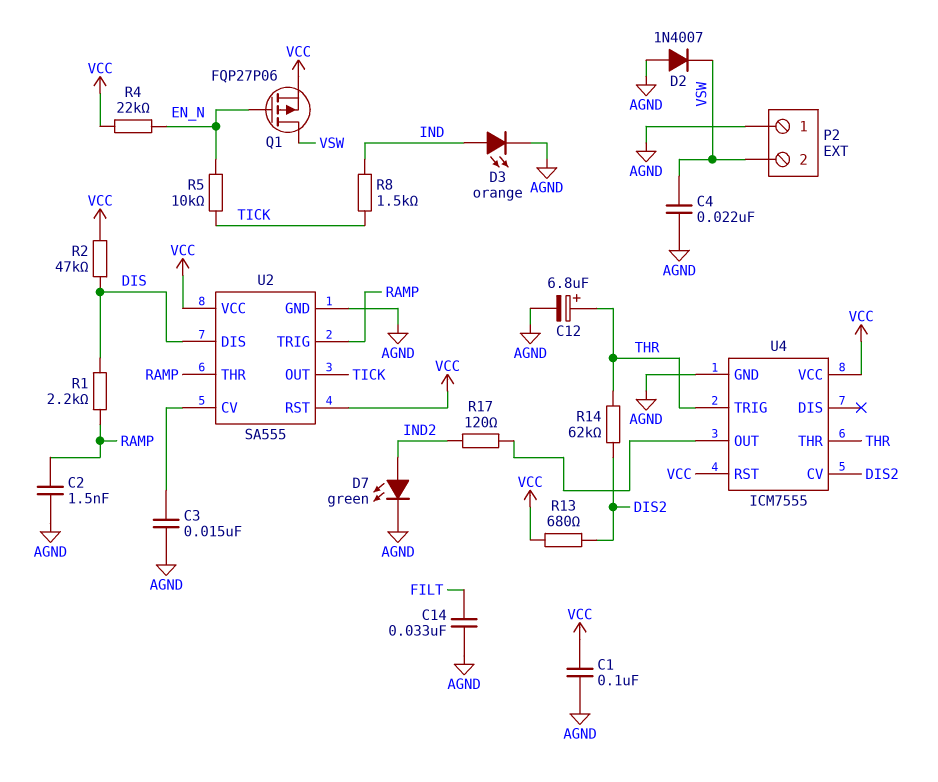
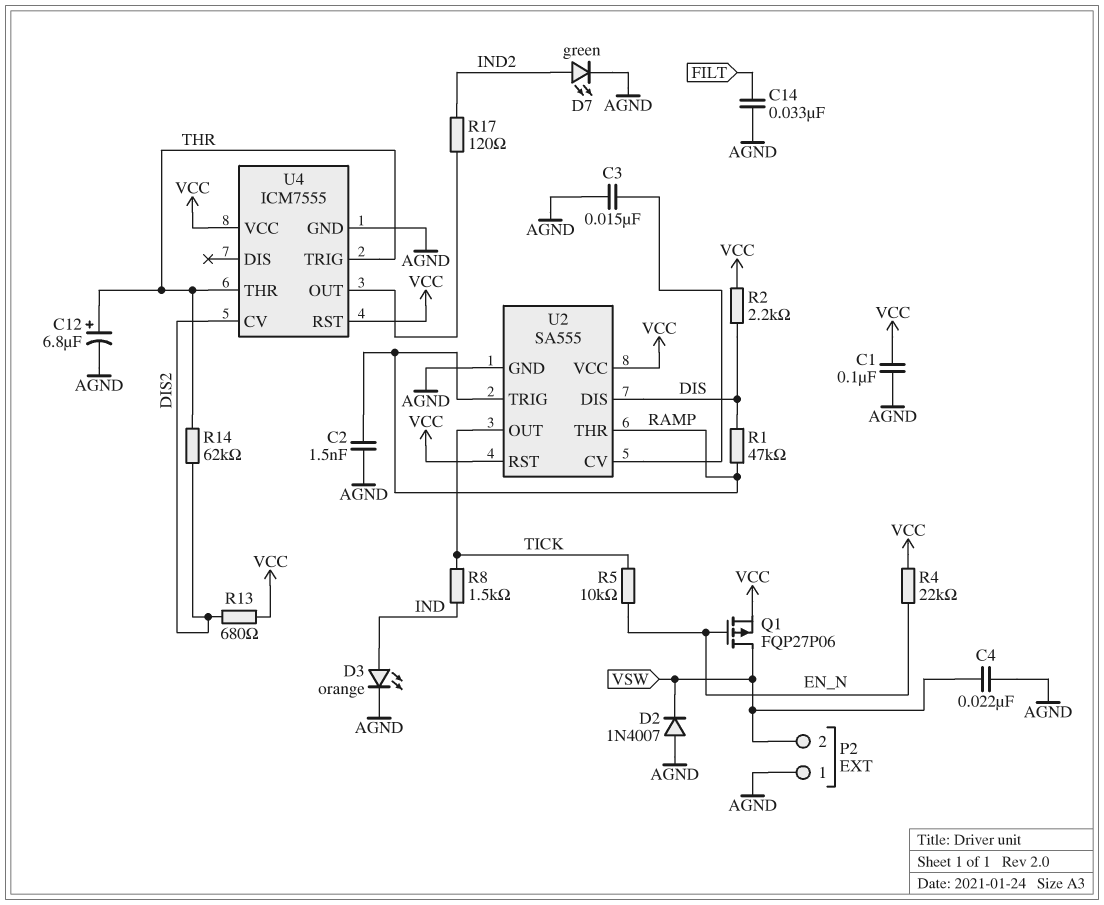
R1: 2.2k (DIS, RAMP) -> 47k (DIS, RAMP)
R2: 47k (DIS, VCC) -> 2.2k (DIS, VCC)

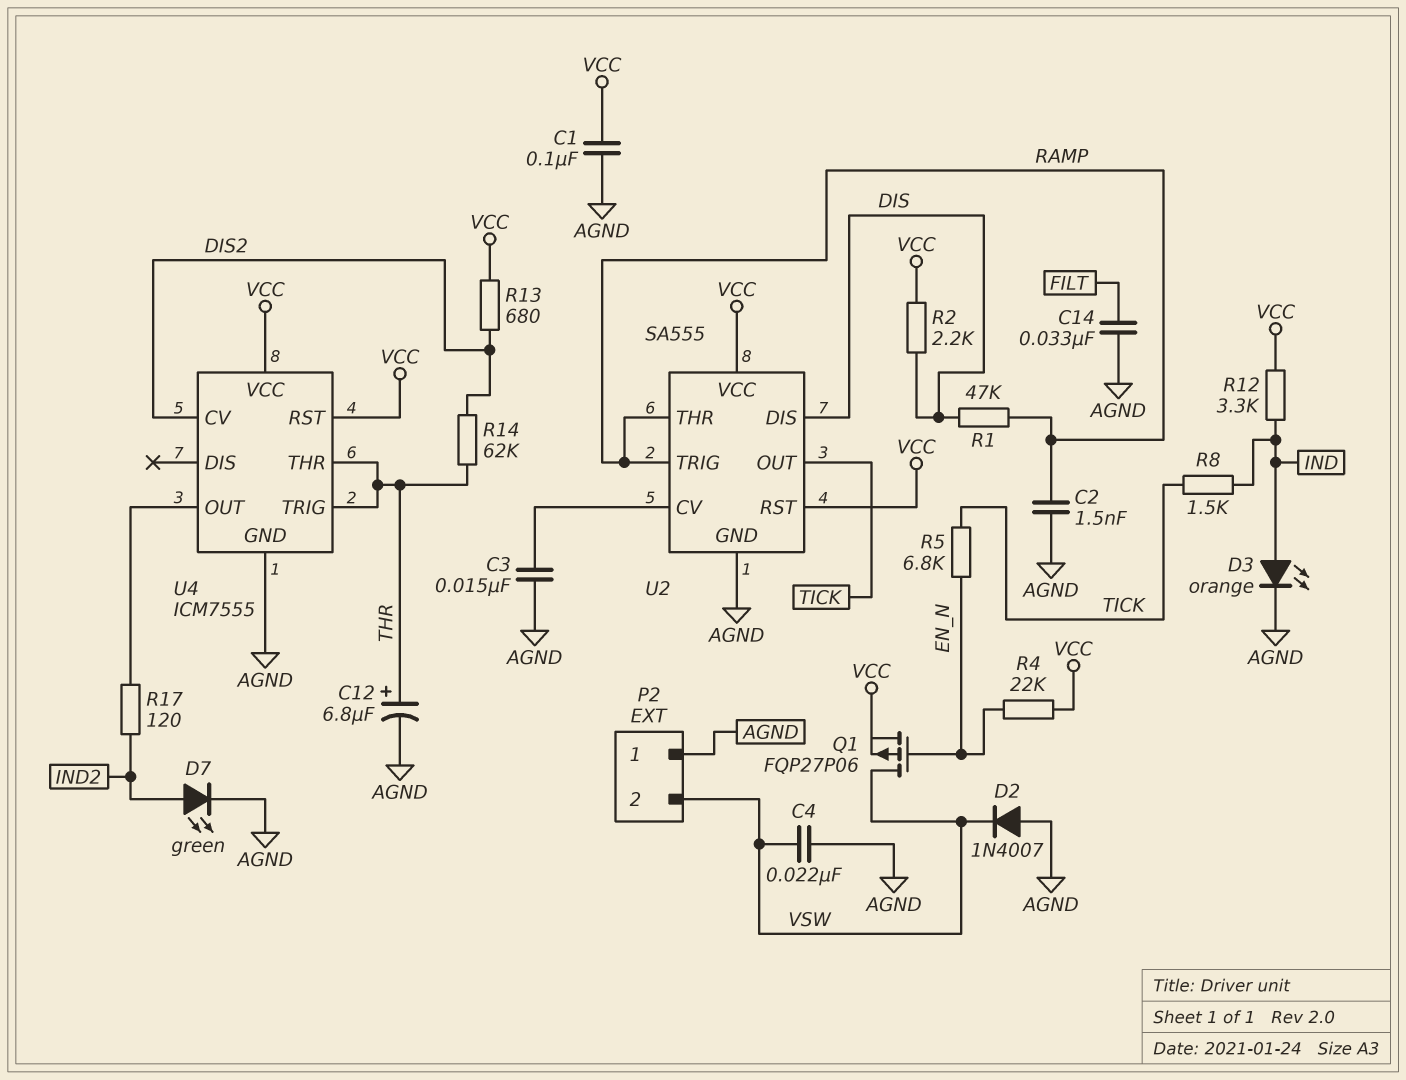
R5: 10k (EN_N, TICK) -> 6.8k (EN_N, TICK)
R12: none -> 3.3k (IND, VCC)

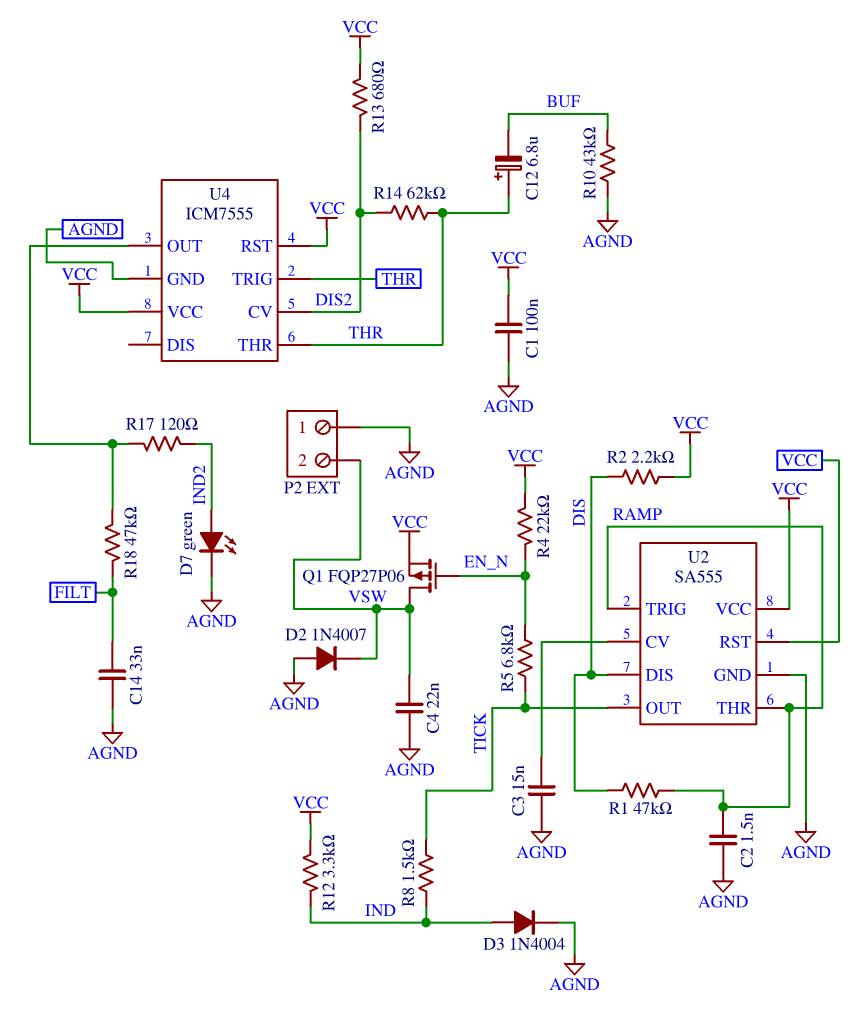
C12: 6.8uF (plus THR, minus AGND) -> 6.8uF (plus THR, minus BUF)
D3: LED orange (A IND, K AGND) -> diode 1N4004 (A IND, K AGND)
R10: none -> 43k (AGND, BUF)
R18: none -> 47k (FILT, U4/OUT)

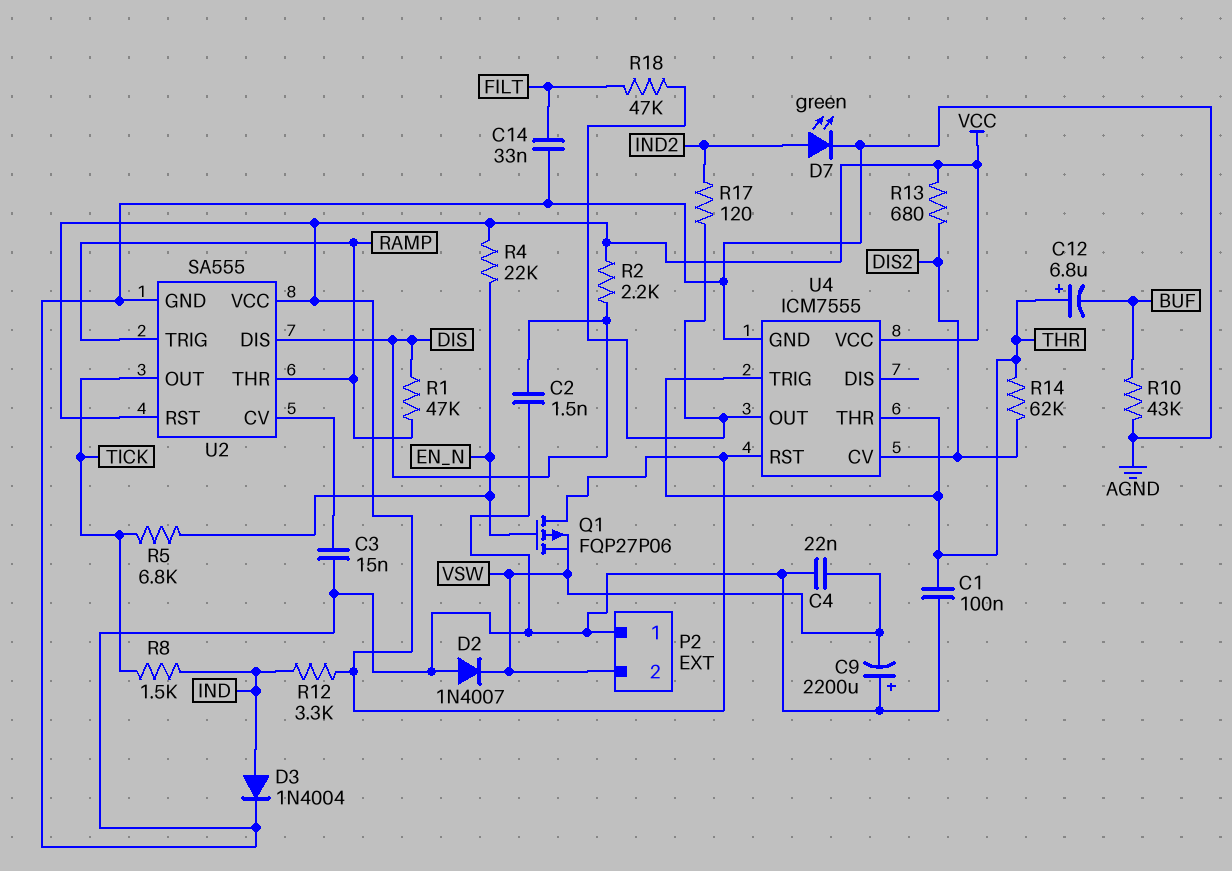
C1: 100nF (AGND, VCC) -> 100nF (AGND, THR)
C2: 1.5nF (AGND, RAMP) -> 1.5nF (AGND, DIS)
C9: none -> 2200uF (plus AGND, minus VSW)
Q1: PMOS FQP27P06 (G EN_N, D VSW, S VCC) -> PMOS FQP27P06 (G EN_N, D VCC, S VSW)

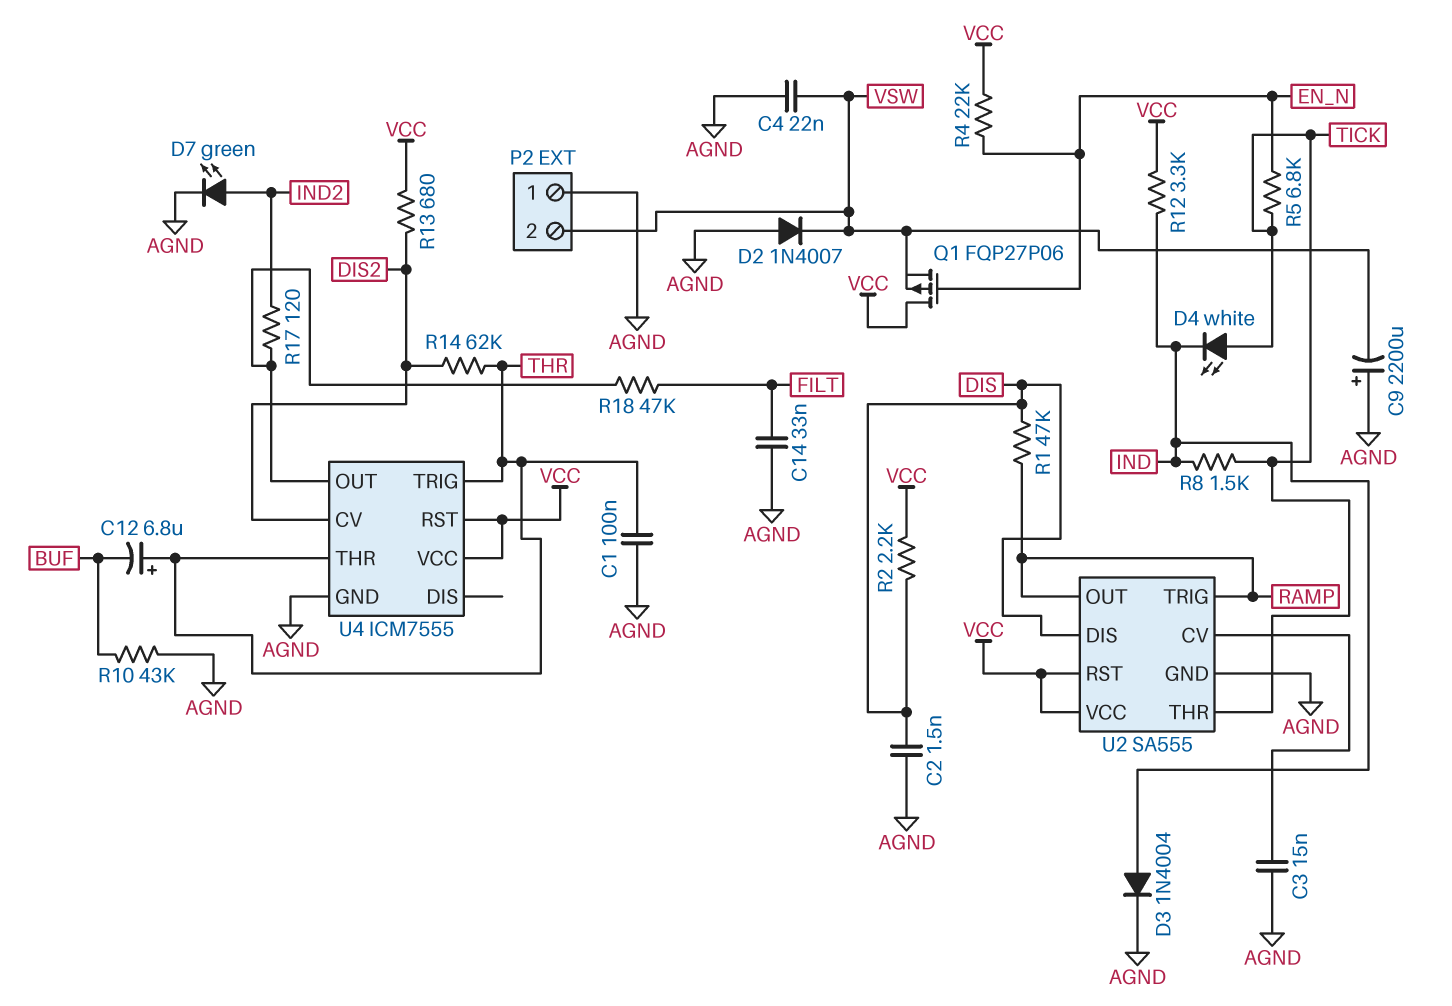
D4: none -> LED white (A TICK, K IND)
U2 pin OUT: TICK -> RAMP
U2 pin THR: RAMP -> TICK

